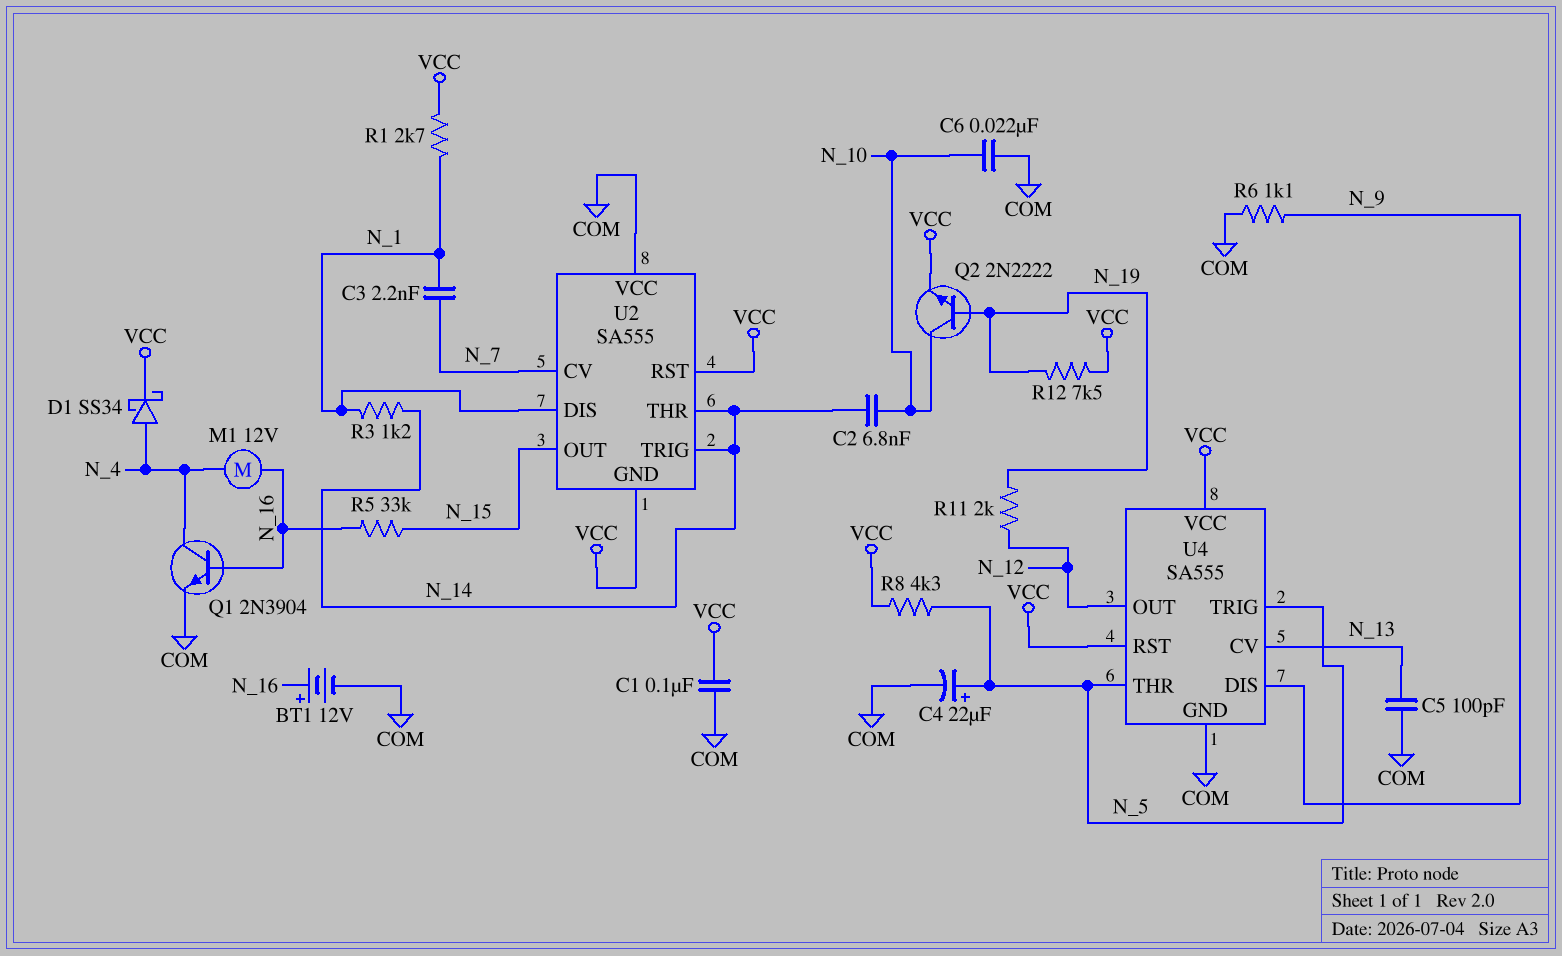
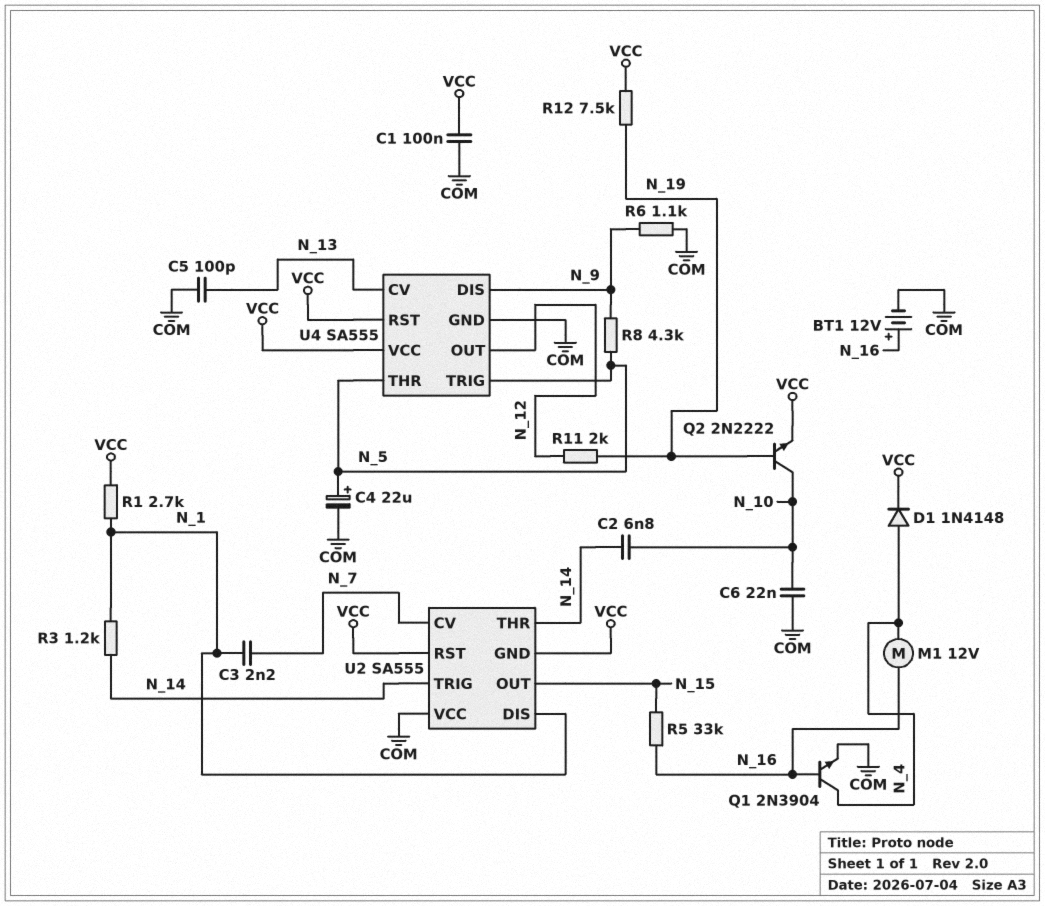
D1: schottky SS34 (A N_4, K VCC) -> diode 1N4148 (A N_4, K VCC)
R8: 4.3k (N_5, VCC) -> 4.3k (N_5, N_9)

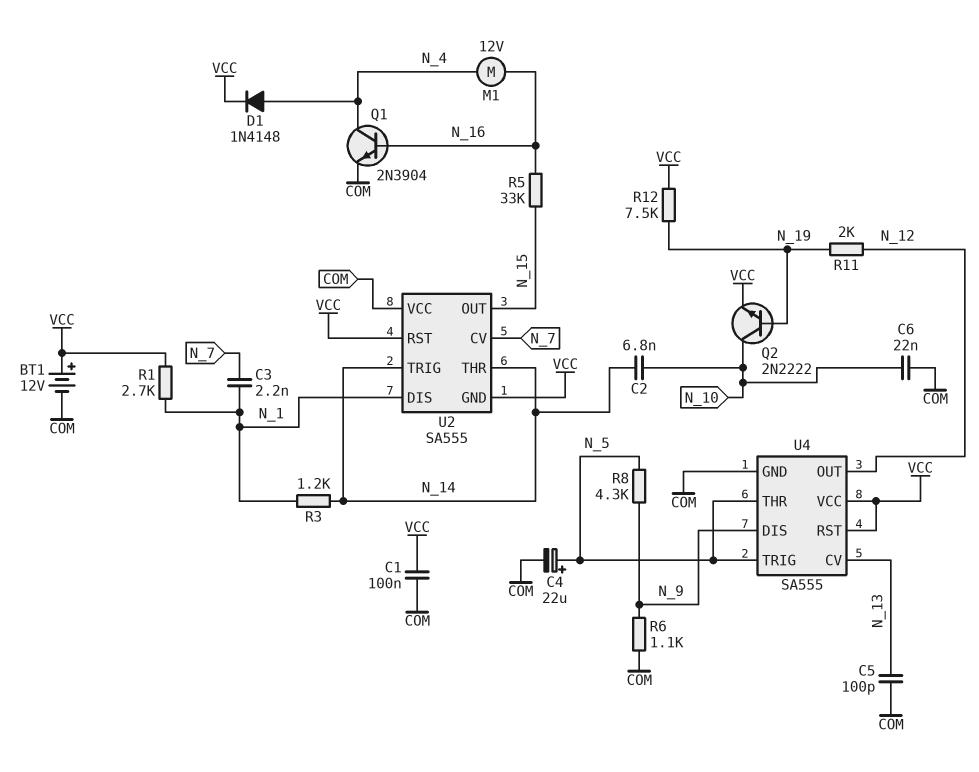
BT1: 12V (plus N_16, minus COM) -> 12V (plus VCC, minus COM)

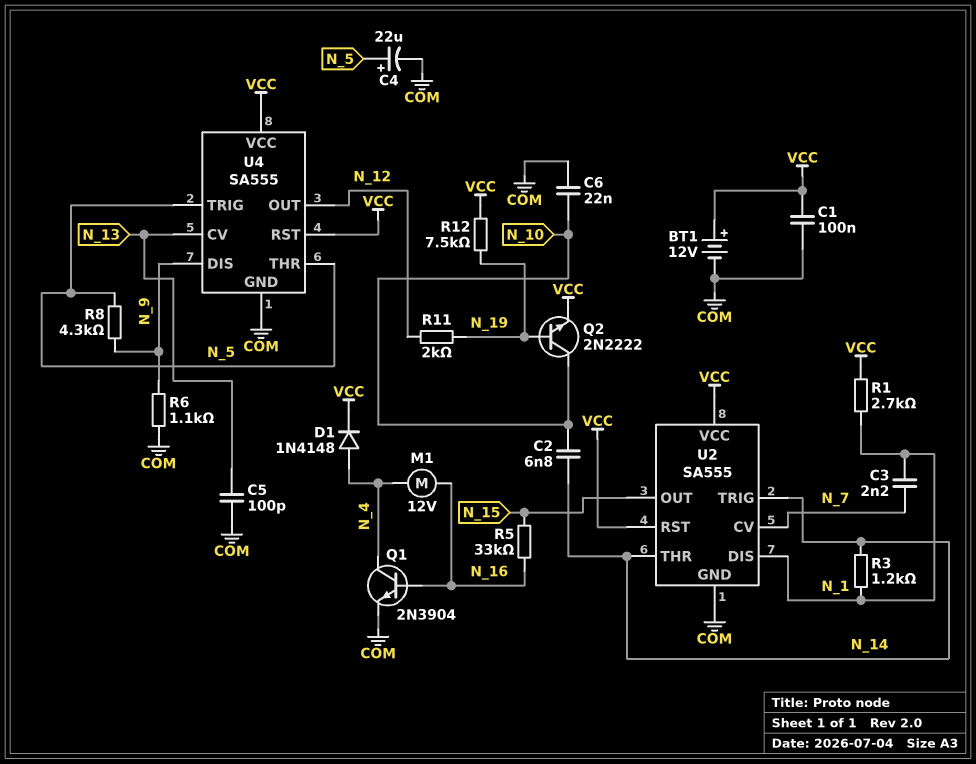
U2 pin GND: VCC -> COM
U2 pin VCC: COM -> VCC

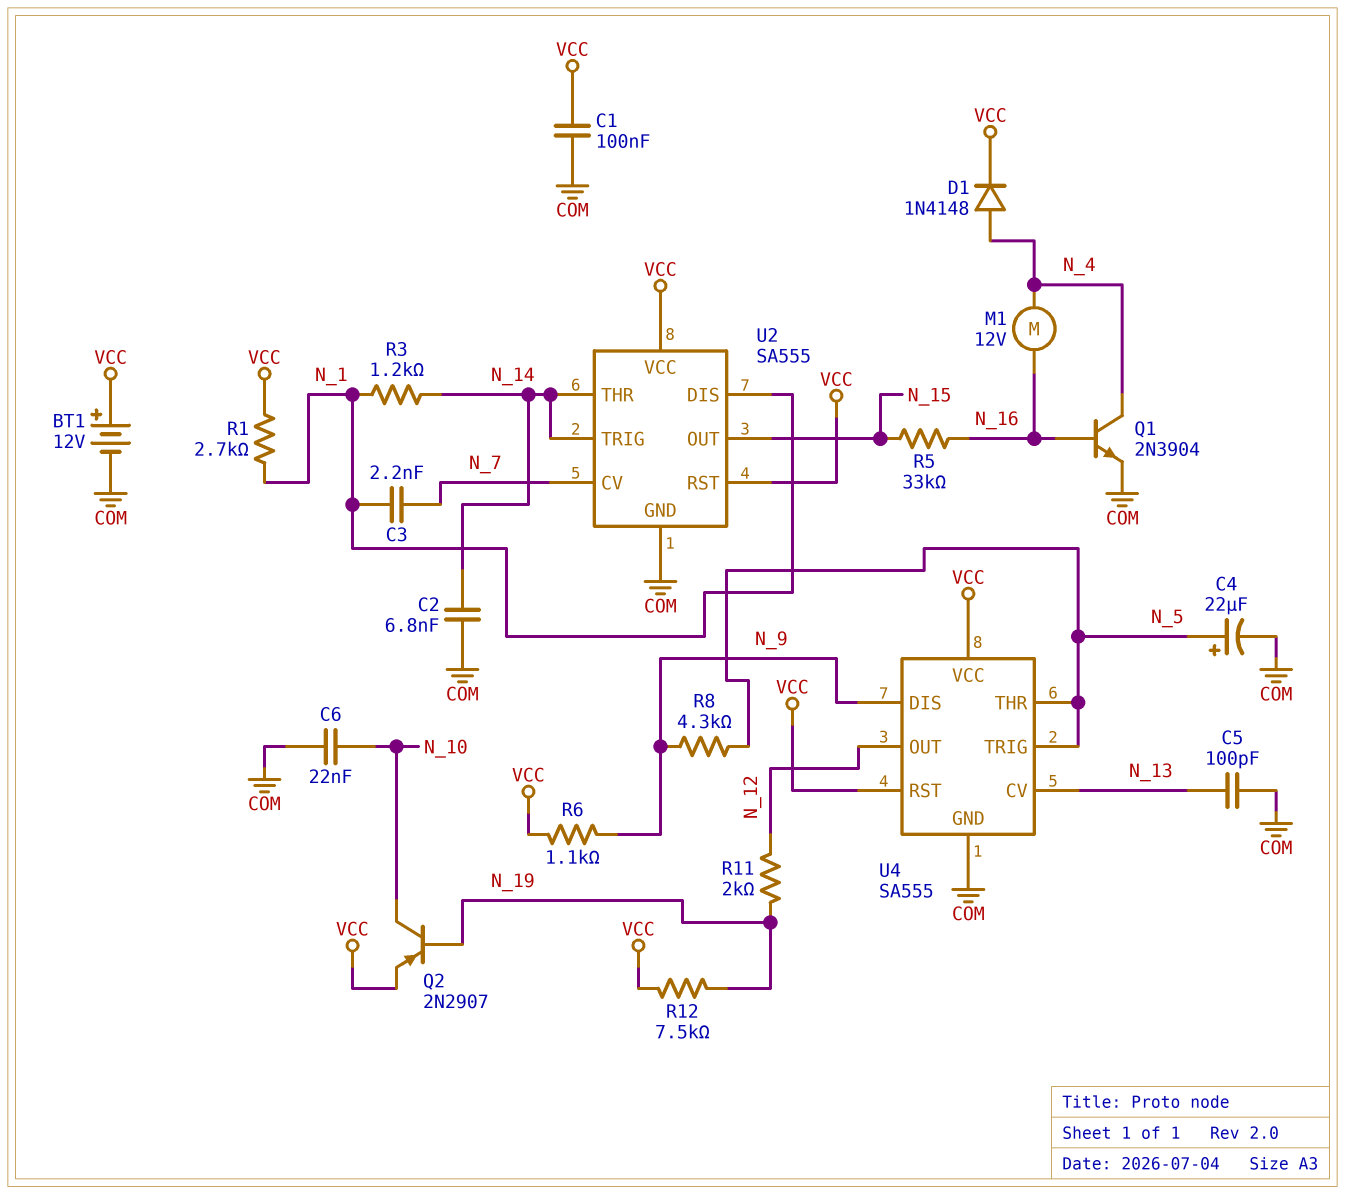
C2: 6.8nF (N_10, N_14) -> 6.8nF (COM, N_14)
Q2: NPN 2N2222 (B N_19, C N_10, E VCC) -> PNP 2N2907 (B N_19, C N_10, E VCC)
R6: 1.1k (COM, N_9) -> 1.1k (N_9, VCC)

